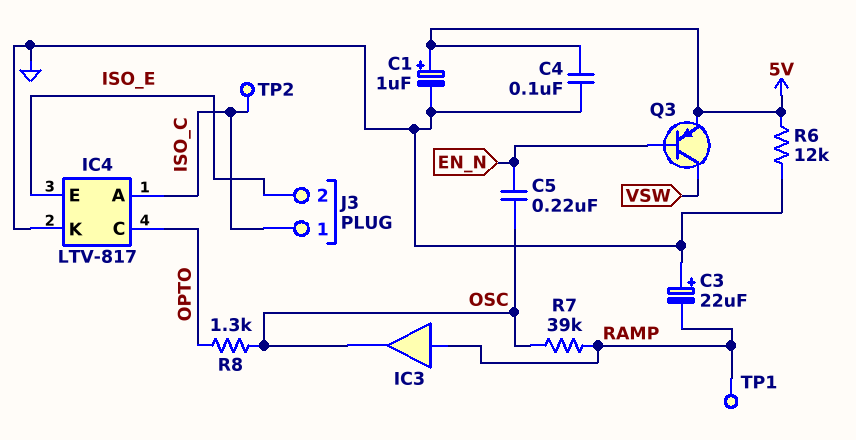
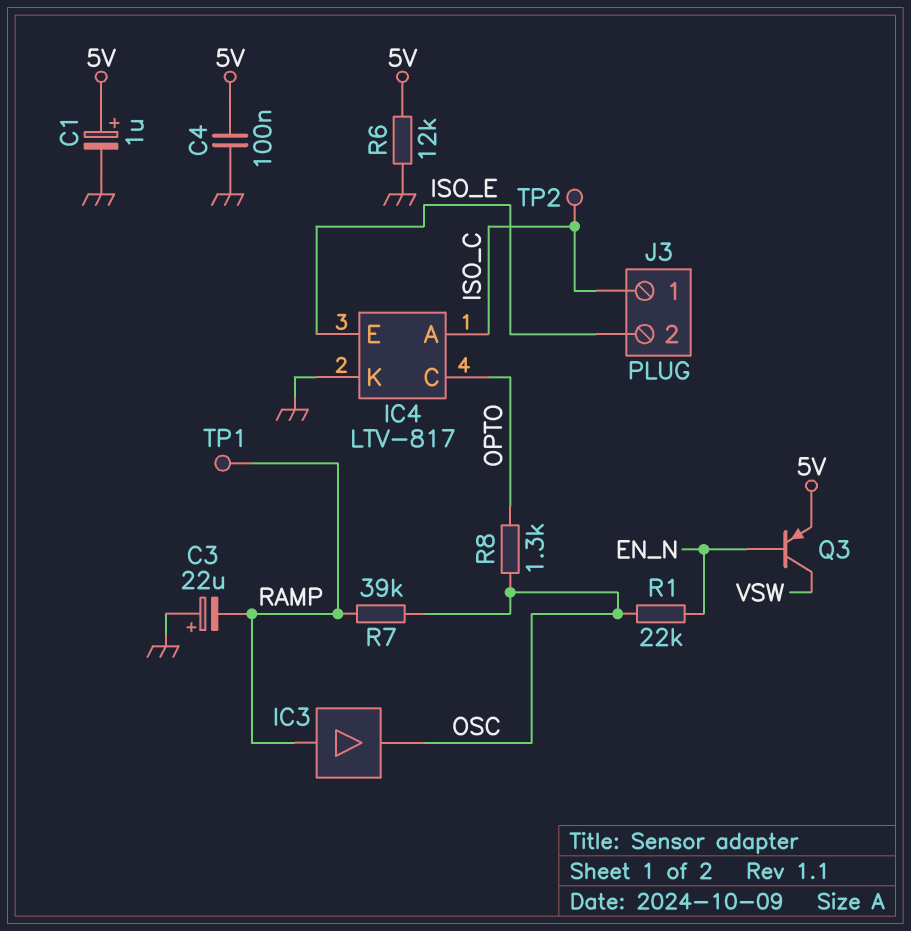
C5: 220nF (EN_N, OSC) -> none
R1: none -> 22k (EN_N, OSC)

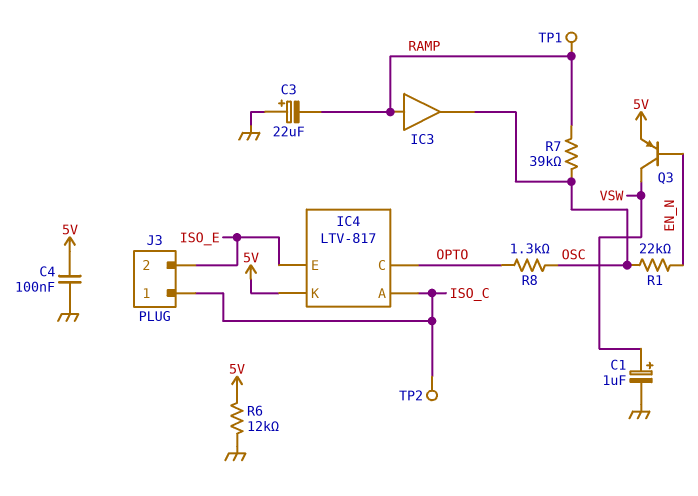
C1: 1uF (plus 5V, minus GND) -> 1uF (plus VSW, minus GND)
IC4 pin K: GND -> 5V

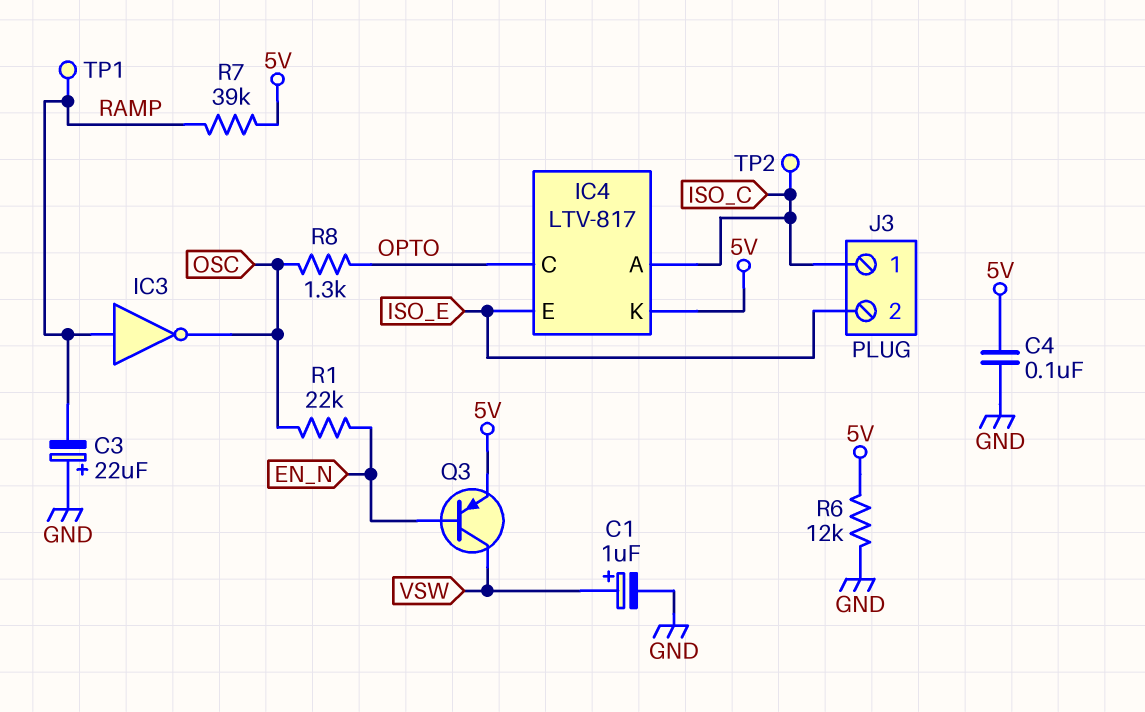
IC3: buffer (in RAMP, out OSC) -> NOT (in RAMP, out OSC)
R7: 39k (OSC, RAMP) -> 39k (5V, RAMP)

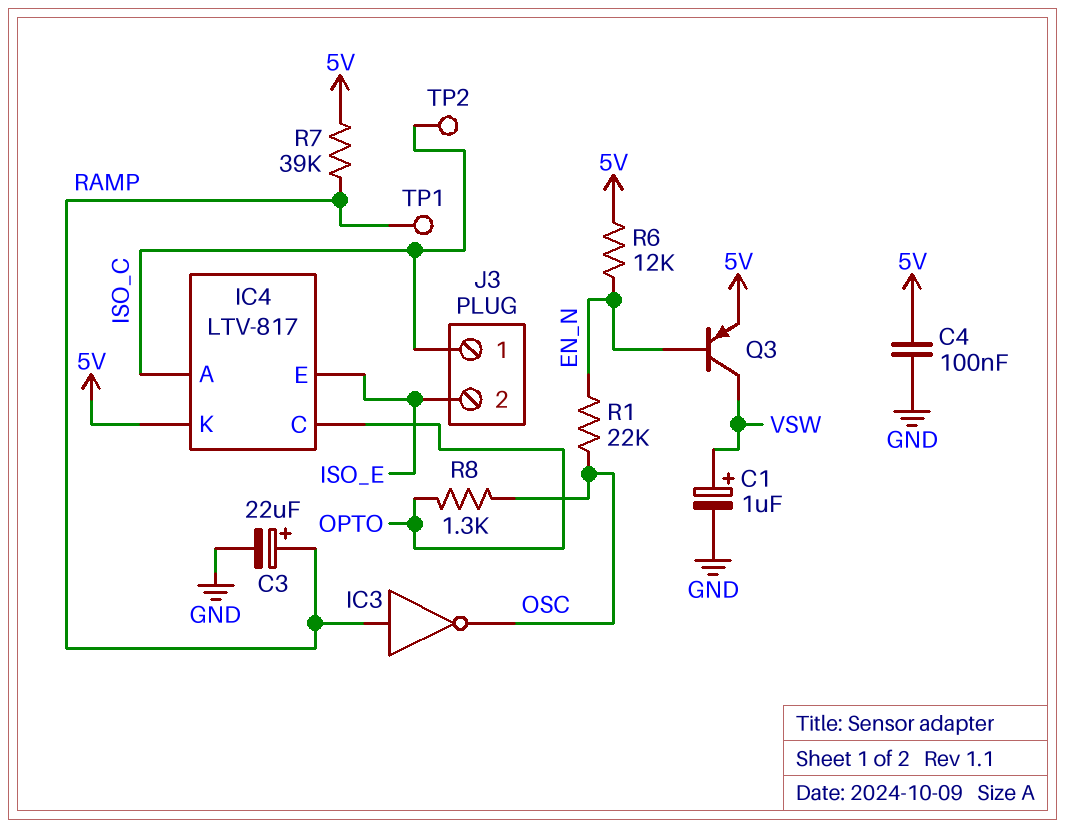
C3: 22uF (plus GND, minus RAMP) -> 22uF (plus RAMP, minus GND)
R6: 12k (5V, GND) -> 12k (5V, EN_N)

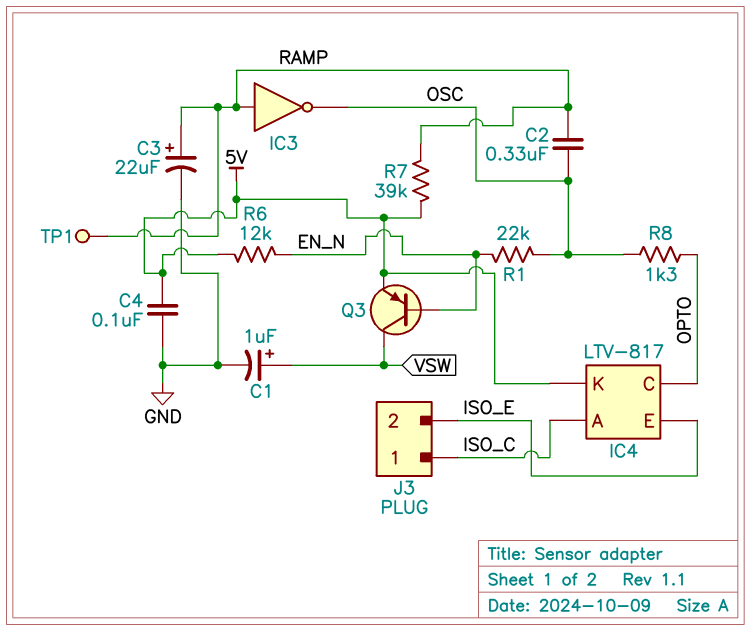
C2: none -> 330nF (OSC, RAMP)
TP2: test point (ISO_C) -> none

